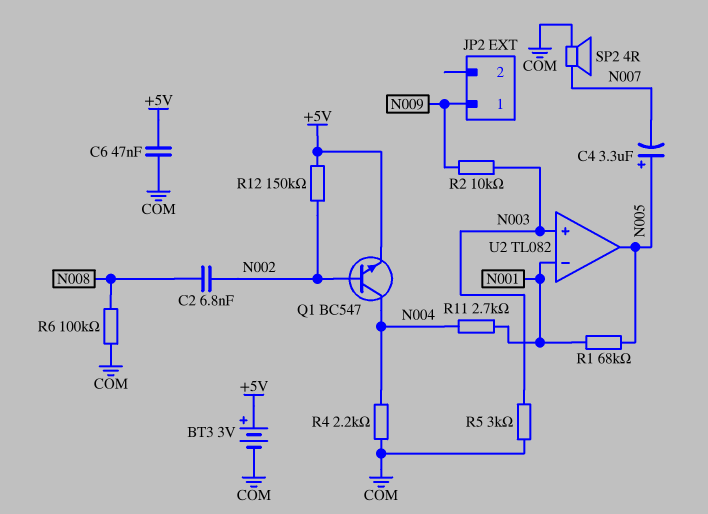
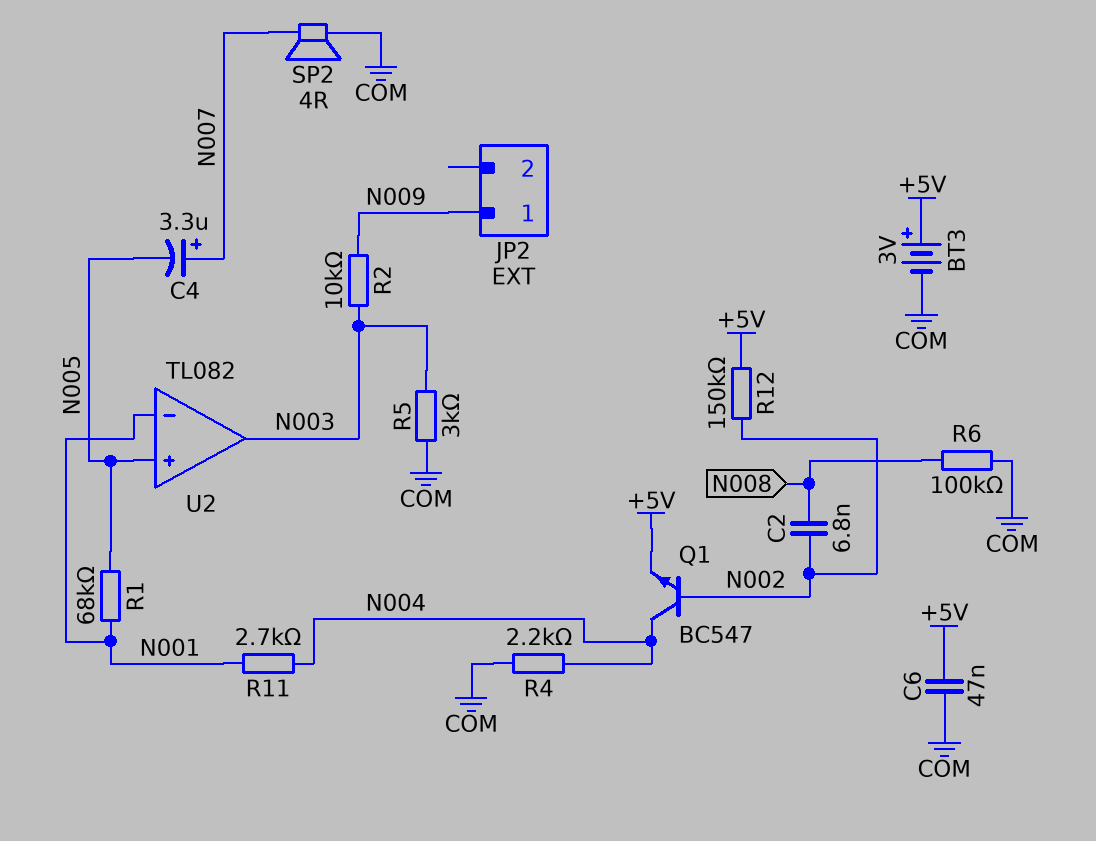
C4: 3.3uF (plus N005, minus N007) -> 3.3uF (plus N007, minus N005)
U2 pin in+: N003 -> N005
U2 pin out: N005 -> N003

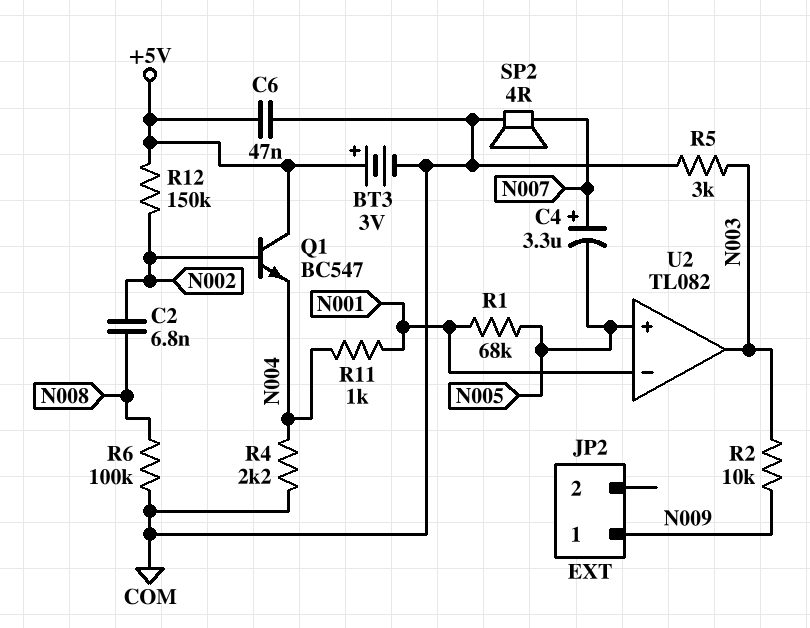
Q1: NPN BC547 (B N002, C N004, E +5V) -> NPN BC547 (B N002, C +5V, E N004)
R11: 2.7k (N001, N004) -> 1k (N001, N004)

